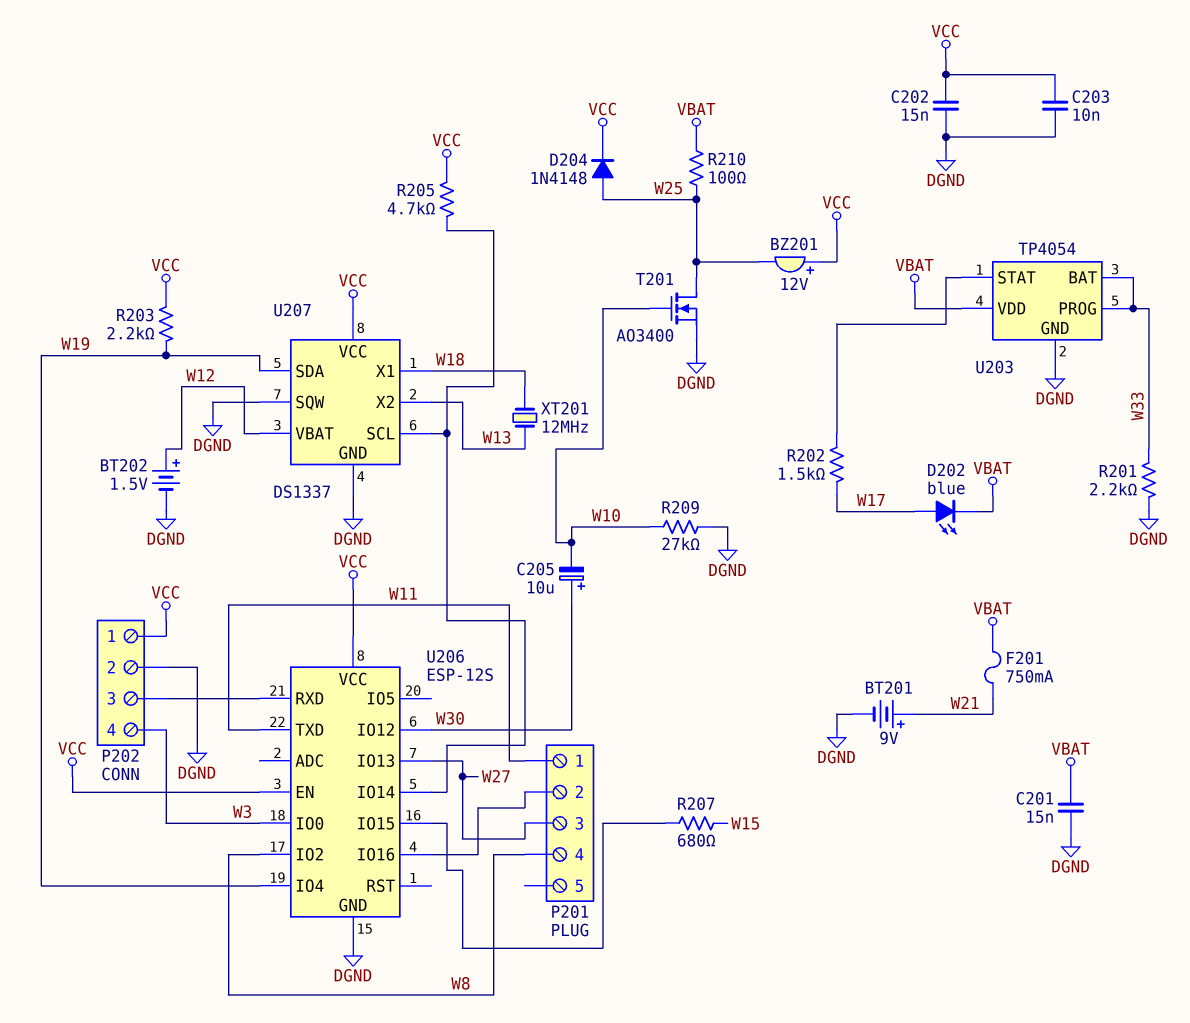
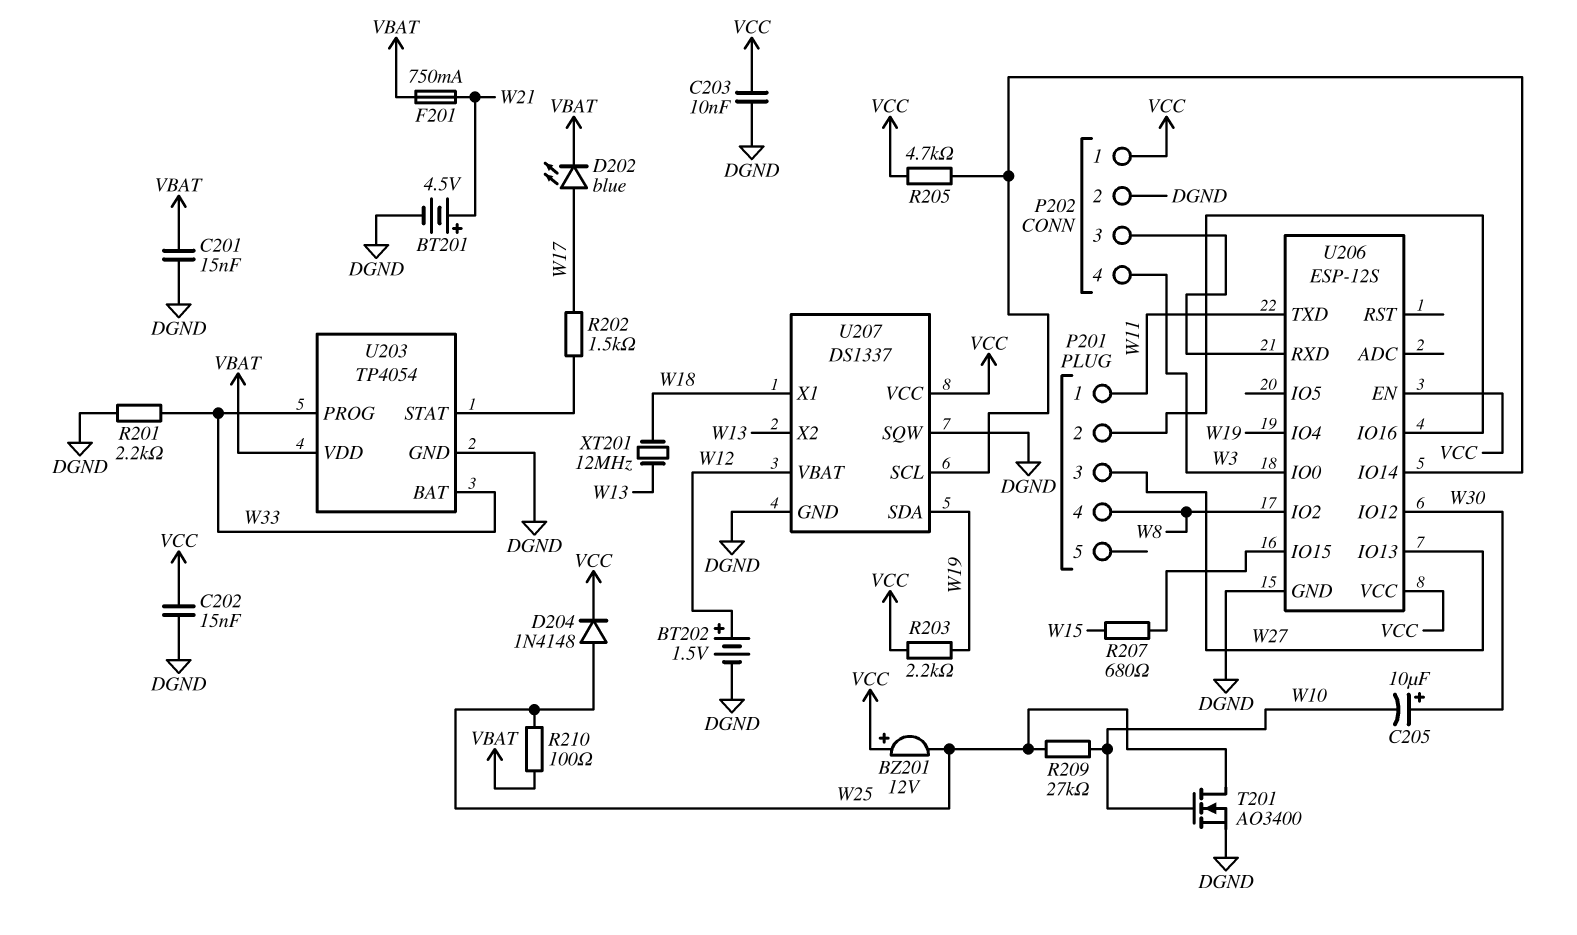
BT201: 9V (plus W21, minus DGND) -> 4.5V (plus W21, minus DGND)
R209: 27k (DGND, W10) -> 27k (W10, W25)

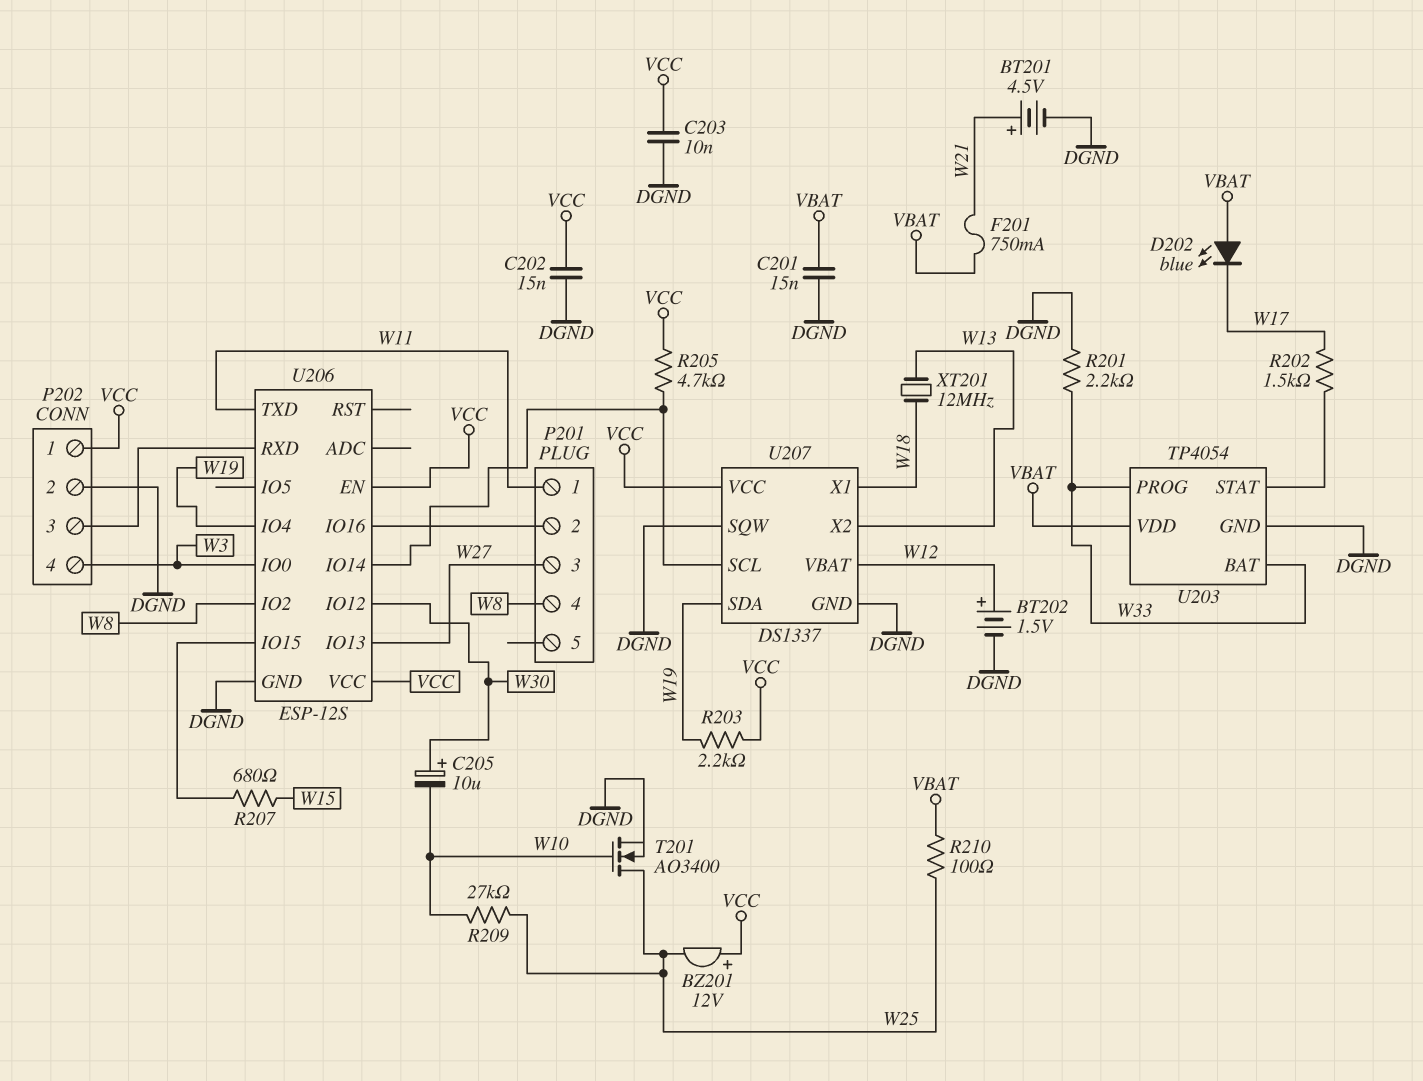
D202: LED blue (A W17, K VBAT) -> LED blue (A VBAT, K W17)
D204: diode 1N4148 (A W25, K VCC) -> none

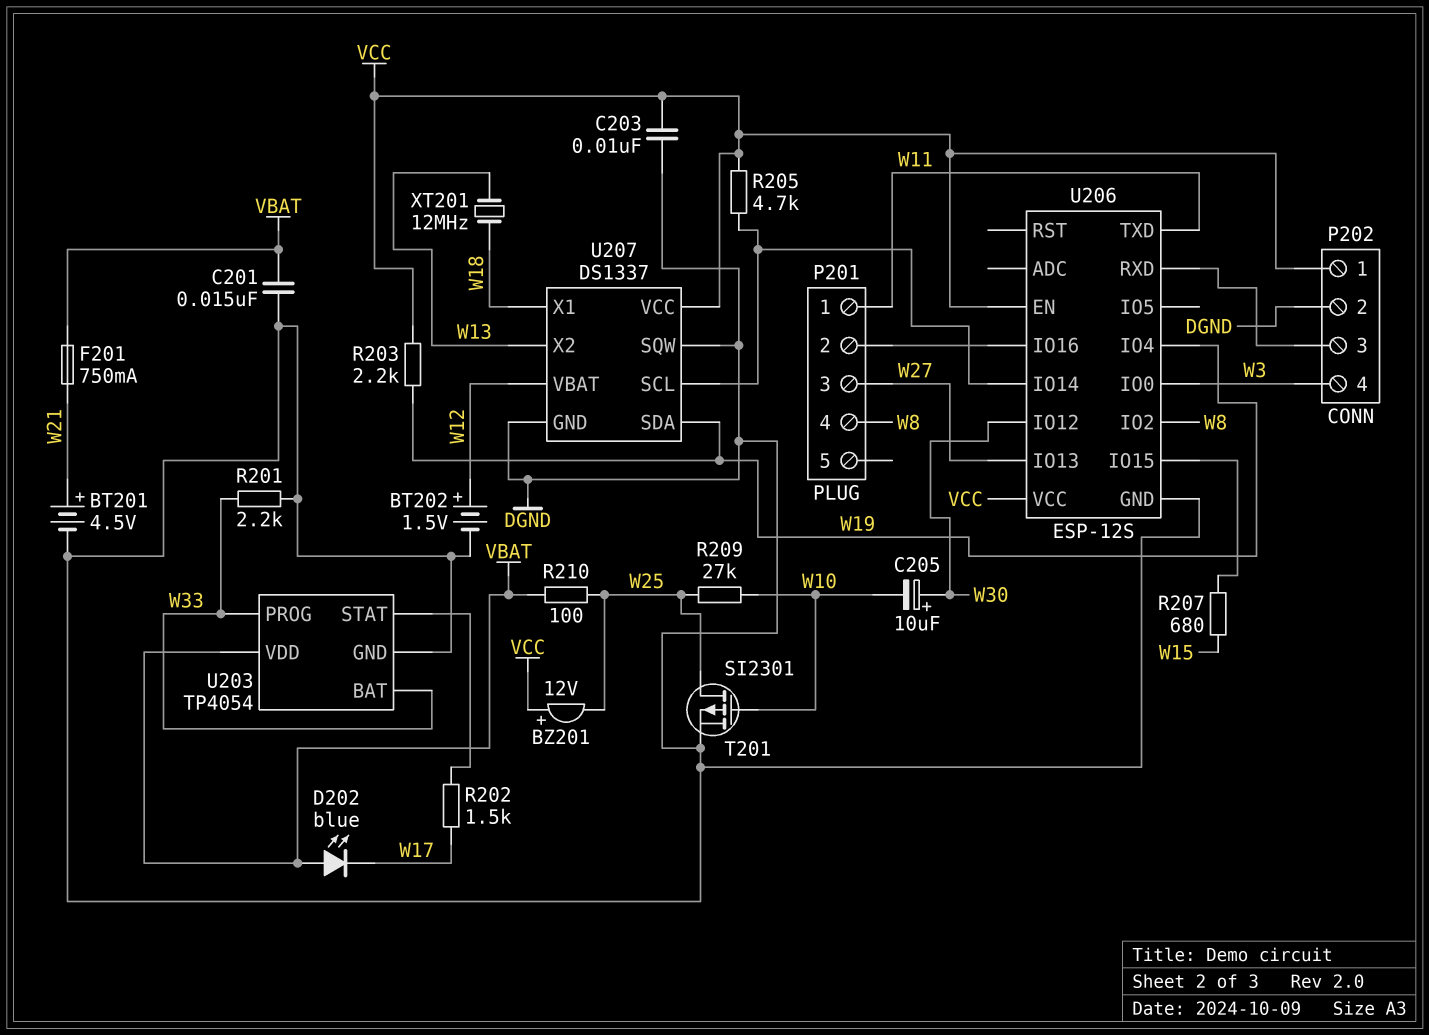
C202: 15nF (DGND, VCC) -> none
T201: NMOS AO3400 (G W10, D W25, S DGND) -> PMOS SI2301 (G W10, D W25, S DGND)

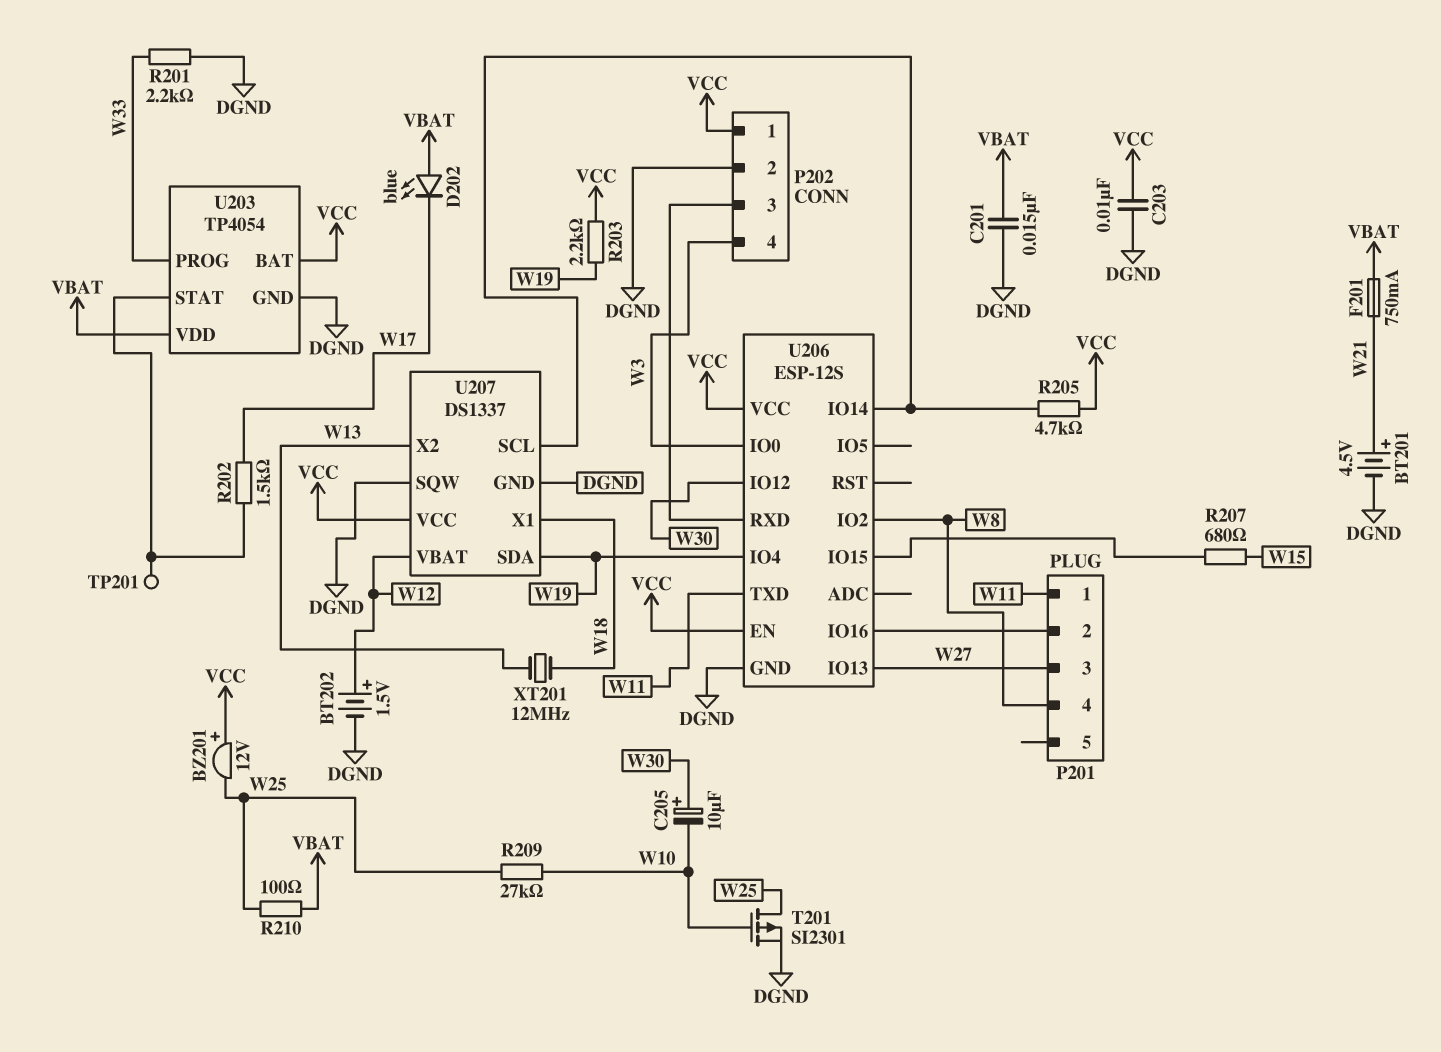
TP201: none -> test point (U203/STAT)
U203 pin BAT: W33 -> VCC

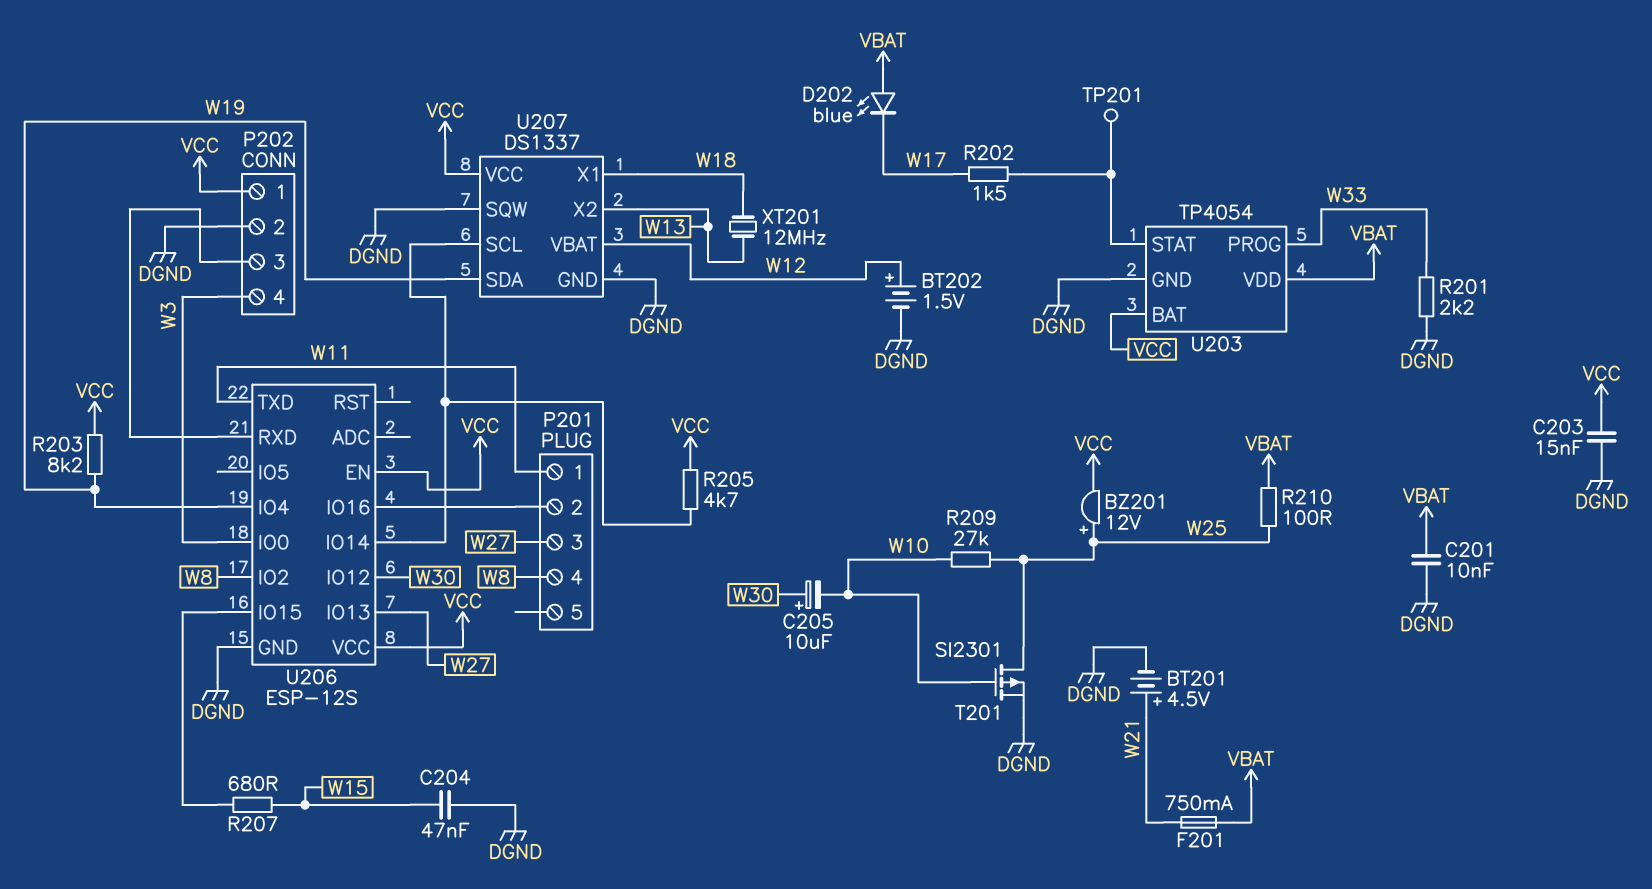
BZ201: buzzer 12V (plus VCC, minus W25) -> buzzer 12V (plus W25, minus VCC)
C201: 15nF (DGND, VBAT) -> 10nF (DGND, VBAT)
C203: 10nF (DGND, VCC) -> 15nF (DGND, VCC)
C204: none -> 47nF (DGND, W15)
R203: 2.2k (VCC, W19) -> 8.2k (VCC, W19)

